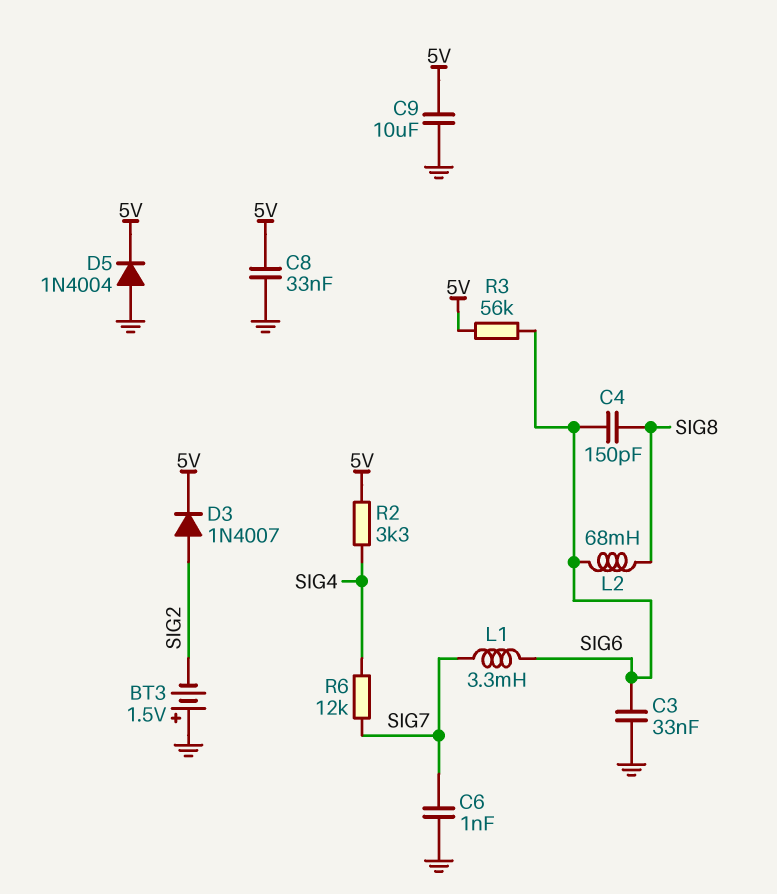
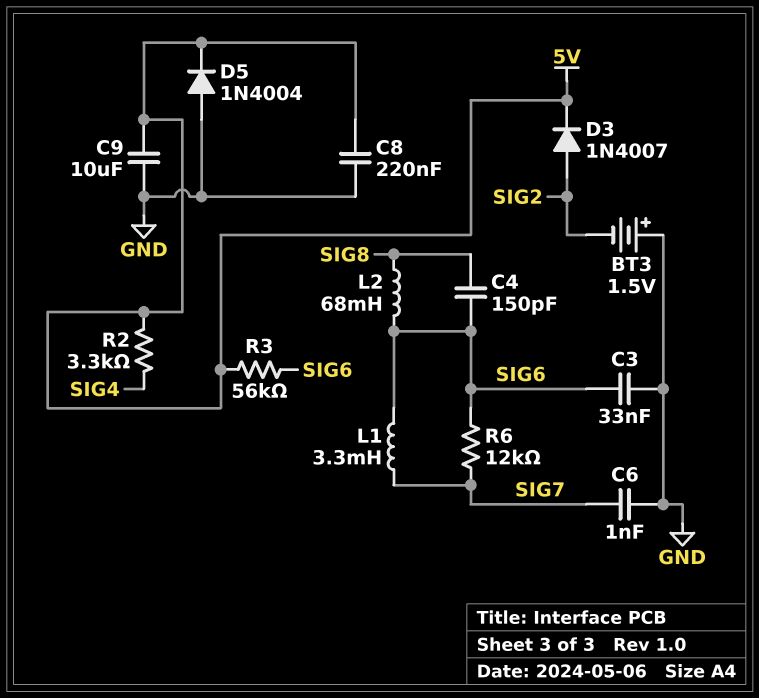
C8: 33nF (5V, GND) -> 220nF (5V, GND)
R6: 12k (SIG4, SIG7) -> 12k (SIG6, SIG7)

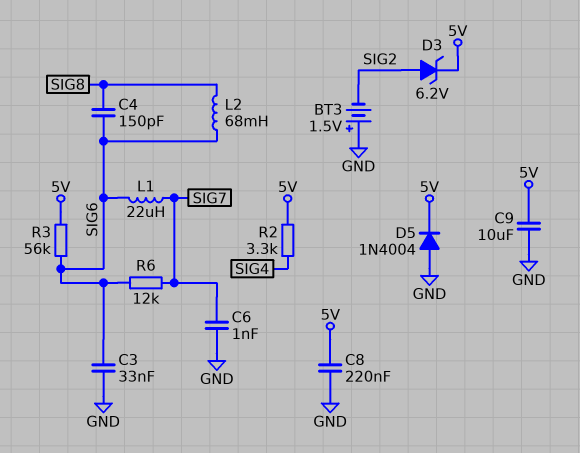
D3: diode 1N4007 (A SIG2, K 5V) -> zener 6.2V (A SIG2, K 5V)
L1: 3.3mH (SIG6, SIG7) -> 22uH (SIG6, SIG7)

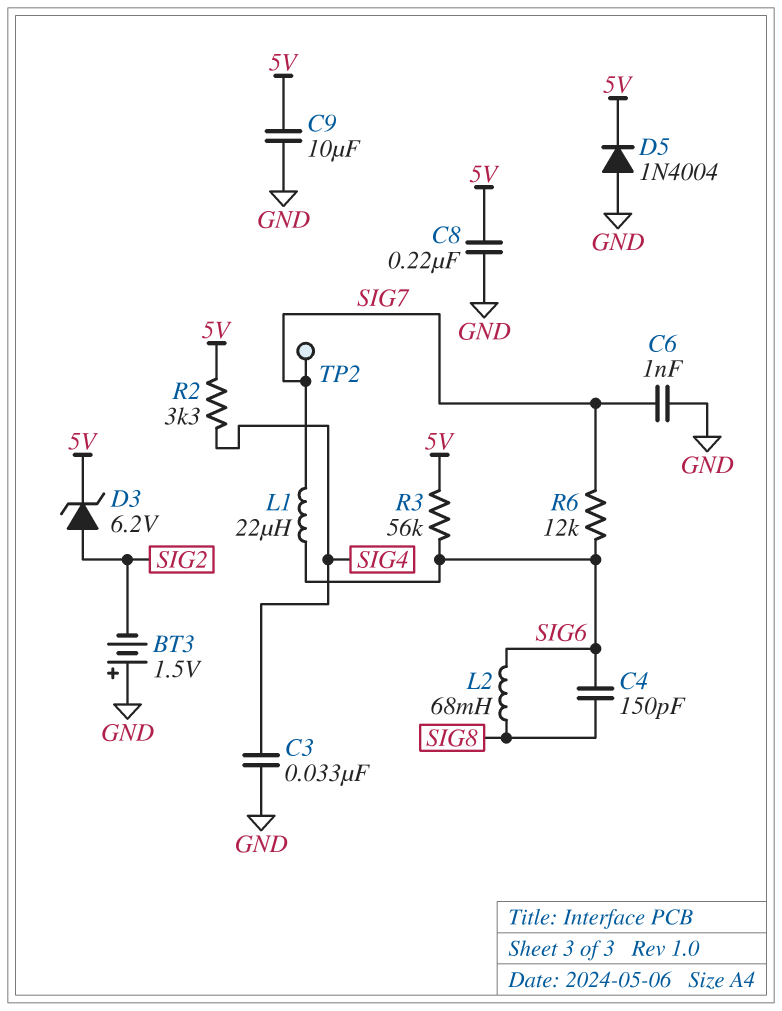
C3: 33nF (GND, SIG6) -> 33nF (GND, SIG4)
TP2: none -> test point (SIG7)

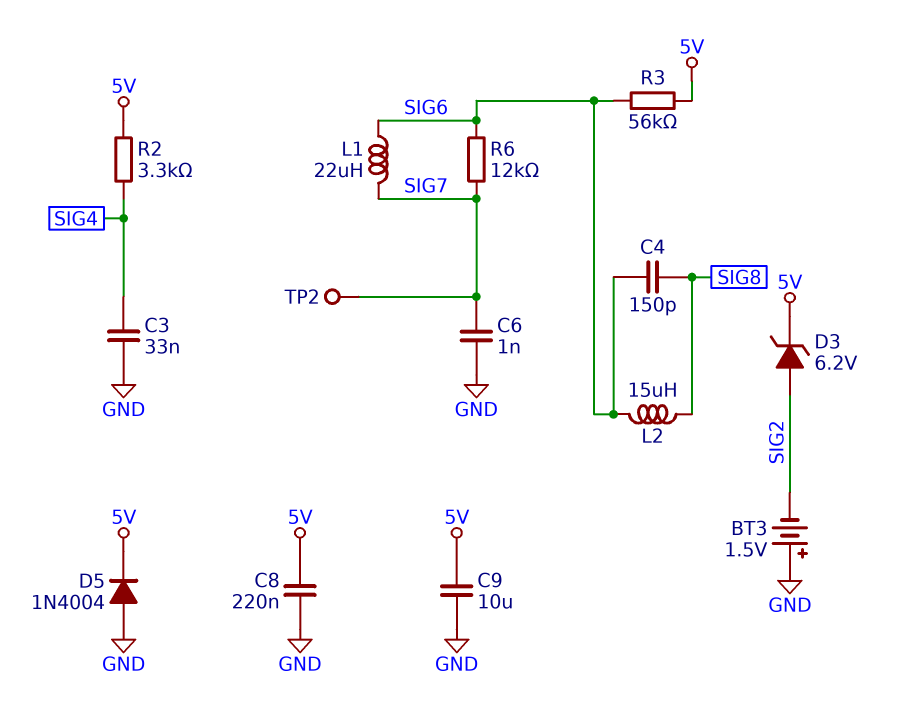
L2: 68mH (SIG6, SIG8) -> 15uH (SIG6, SIG8)

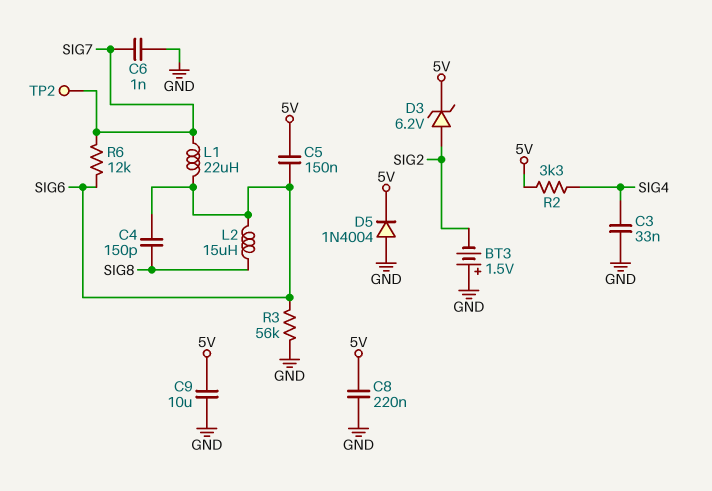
C5: none -> 150nF (5V, SIG6)
R3: 56k (5V, SIG6) -> 56k (GND, SIG6)

